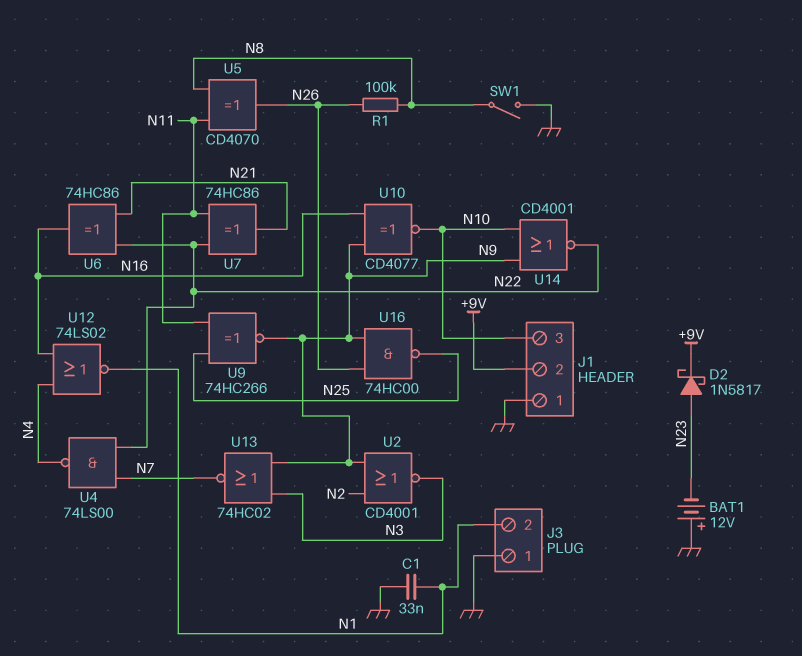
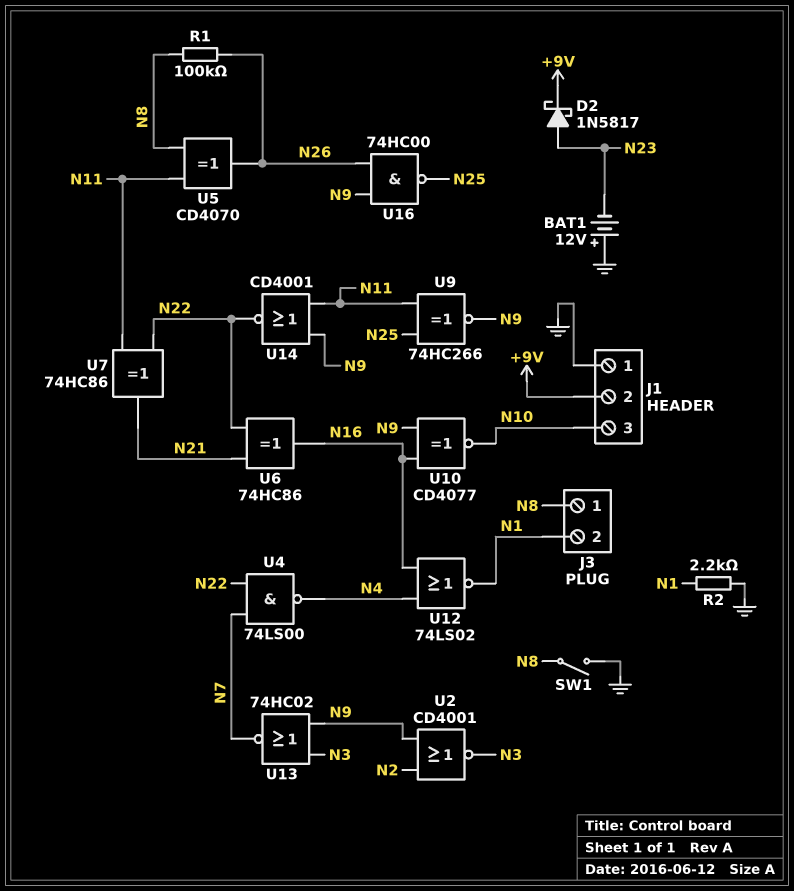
C1: 33nF (GND, N1) -> none
J3 pin 1: GND -> N8
R2: none -> 2.2k (GND, N1)
U14: NOR CD4001 (in N9, in N10, out N22) -> NOR CD4001 (in N9, in N11, out N22)

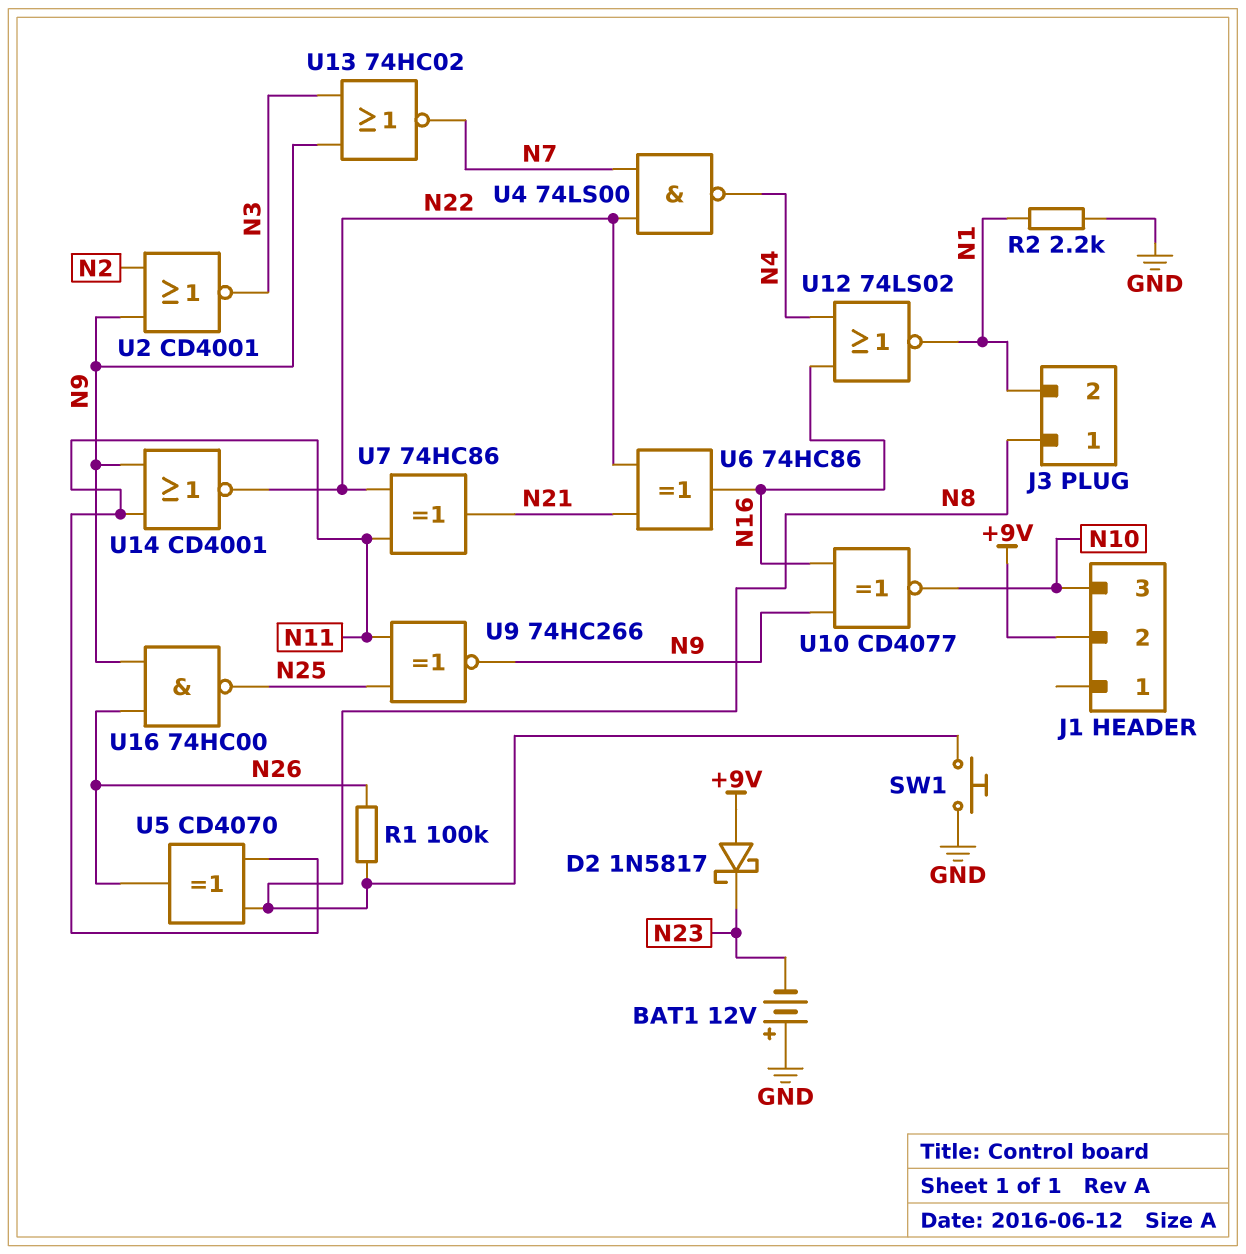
D2: schottky 1N5817 (A N23, K +9V) -> schottky 1N5817 (A +9V, K N23)
J1 pin 1: GND -> none
SW1: switch (GND, N8) -> button (GND, N8)

